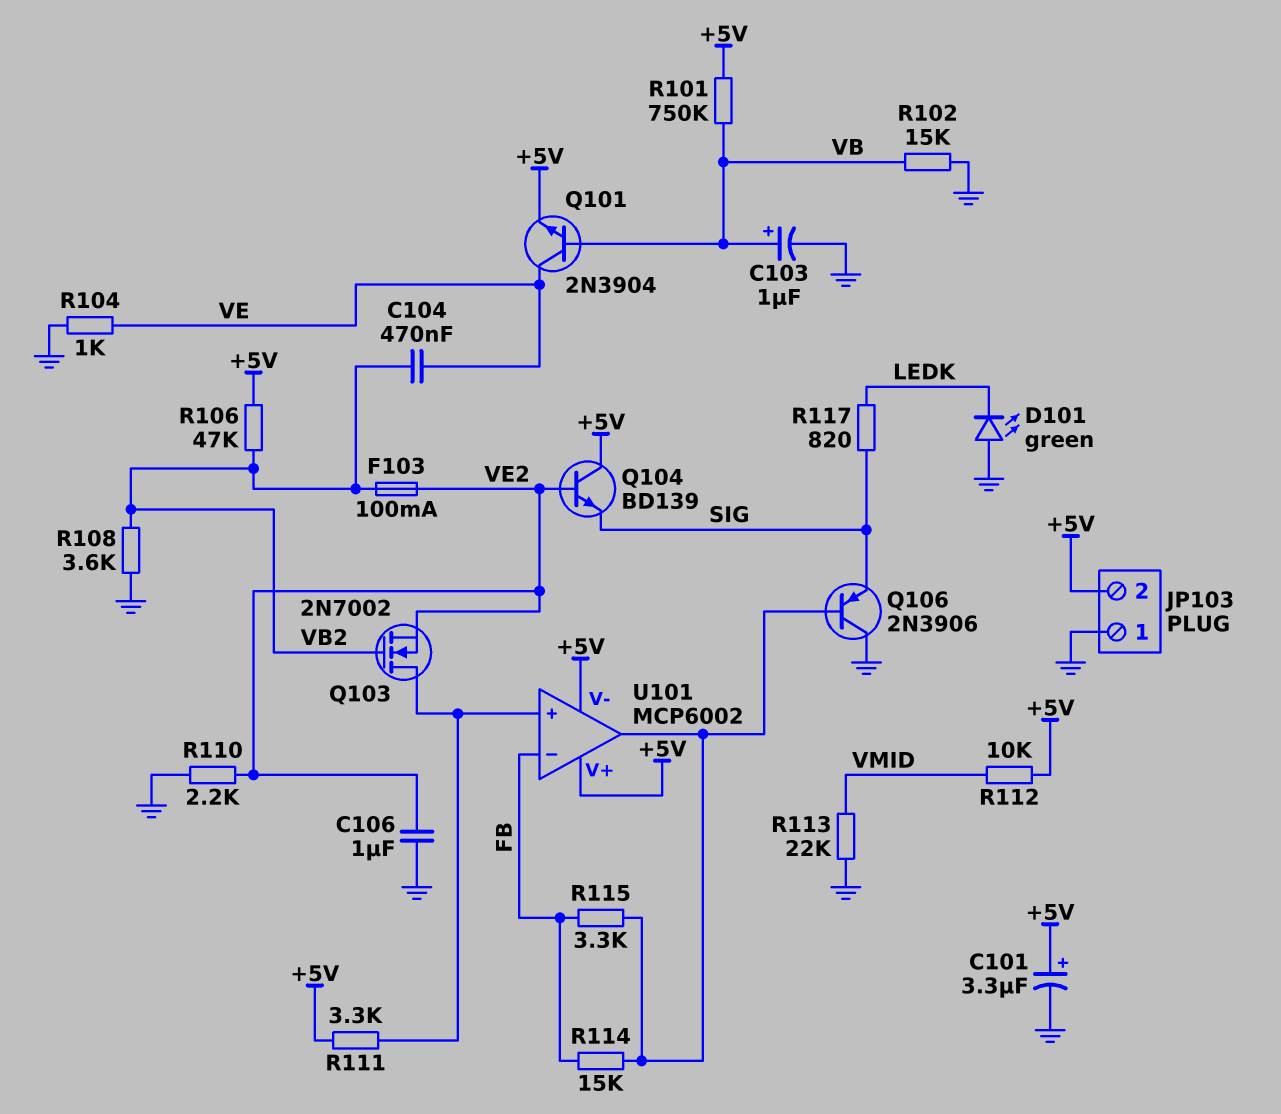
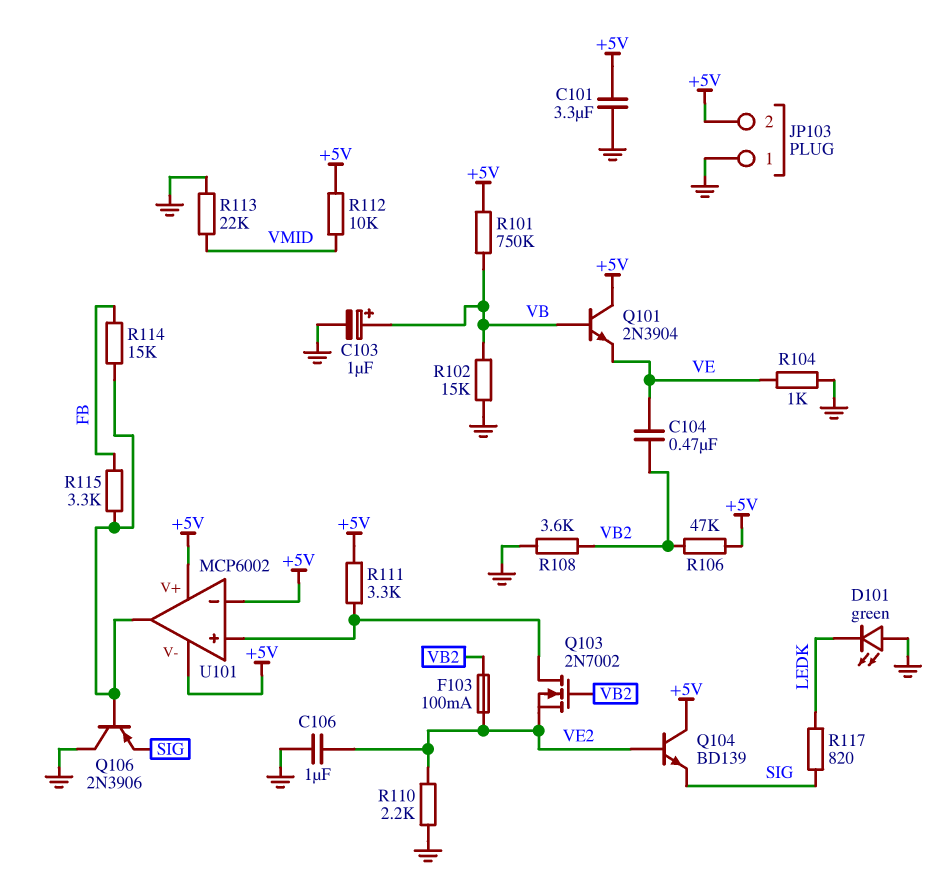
C101: 3.3uF (plus +5V, minus GND) -> 3.3uF (+5V, GND)
Q101: NPN 2N3904 (B VB, C VE, E +5V) -> NPN 2N3904 (B VB, C +5V, E VE)
U101 pin in-: FB -> +5V

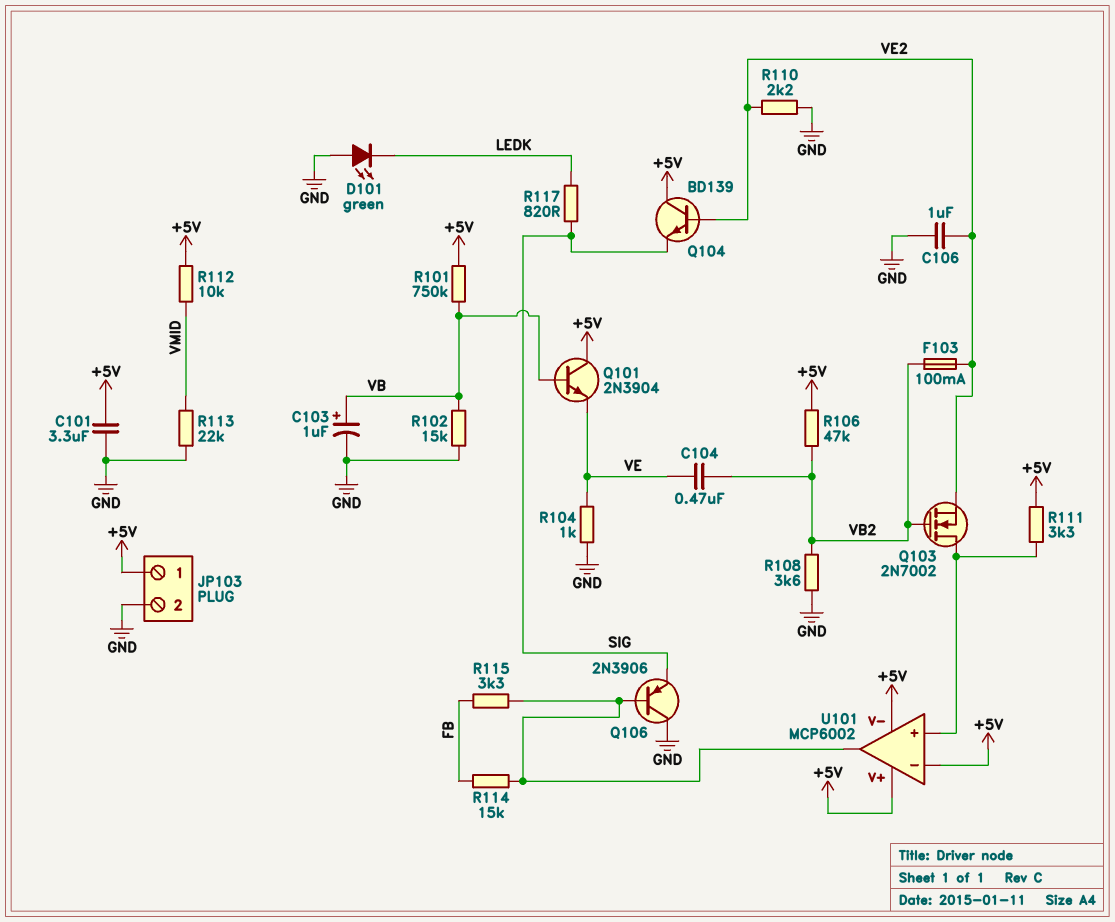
JP103 pin 1: GND -> +5V
JP103 pin 2: +5V -> GND

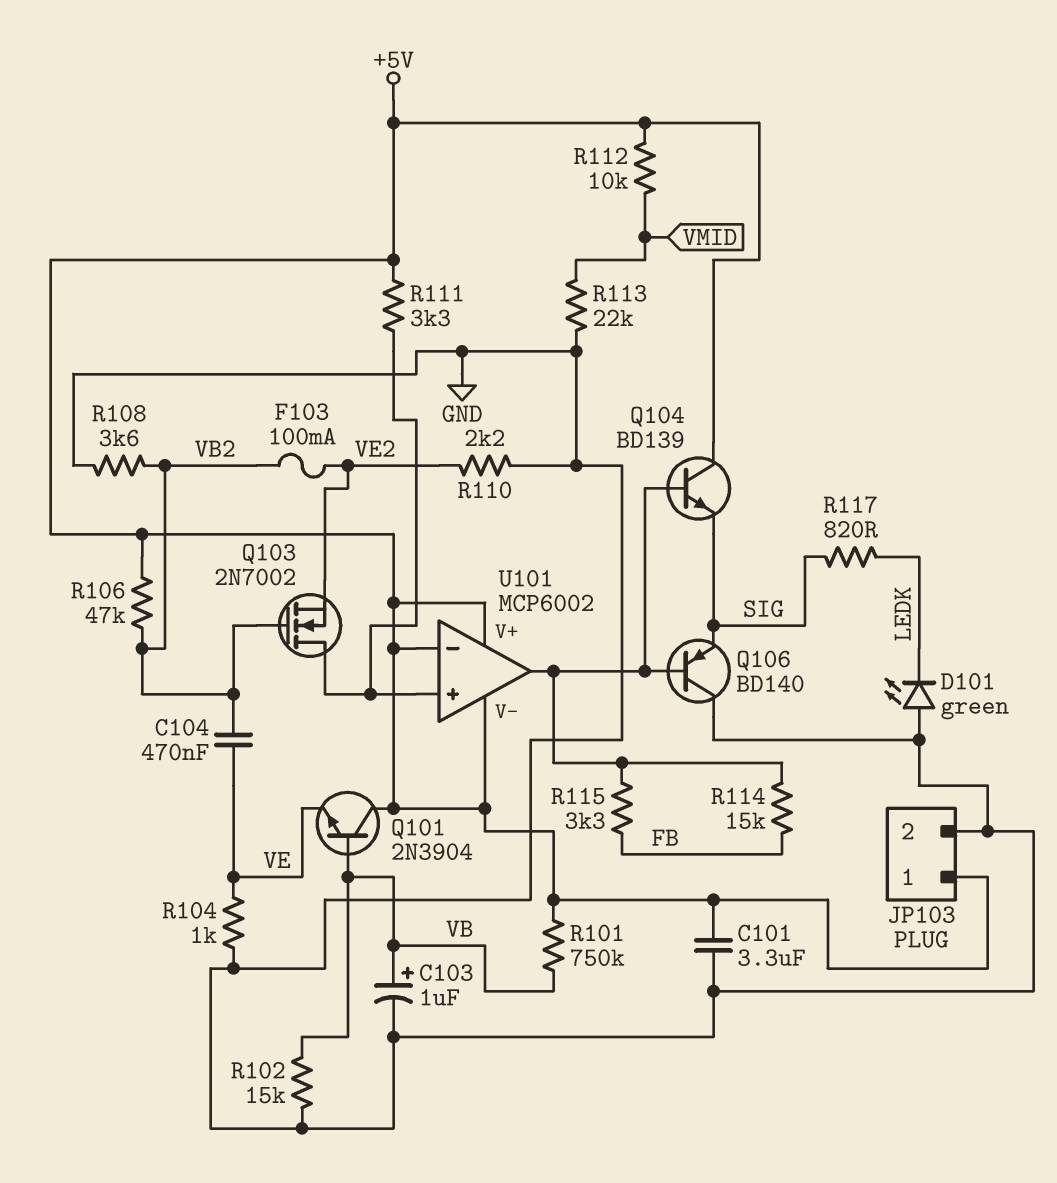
C106: 1uF (GND, VE2) -> none
Q104: NPN BD139 (B VE2, C +5V, E SIG) -> NPN BD139 (B U101/out, C +5V, E SIG)
Q106: PNP 2N3906 (B U101/out, C GND, E SIG) -> PNP BD140 (B U101/out, C GND, E SIG)

